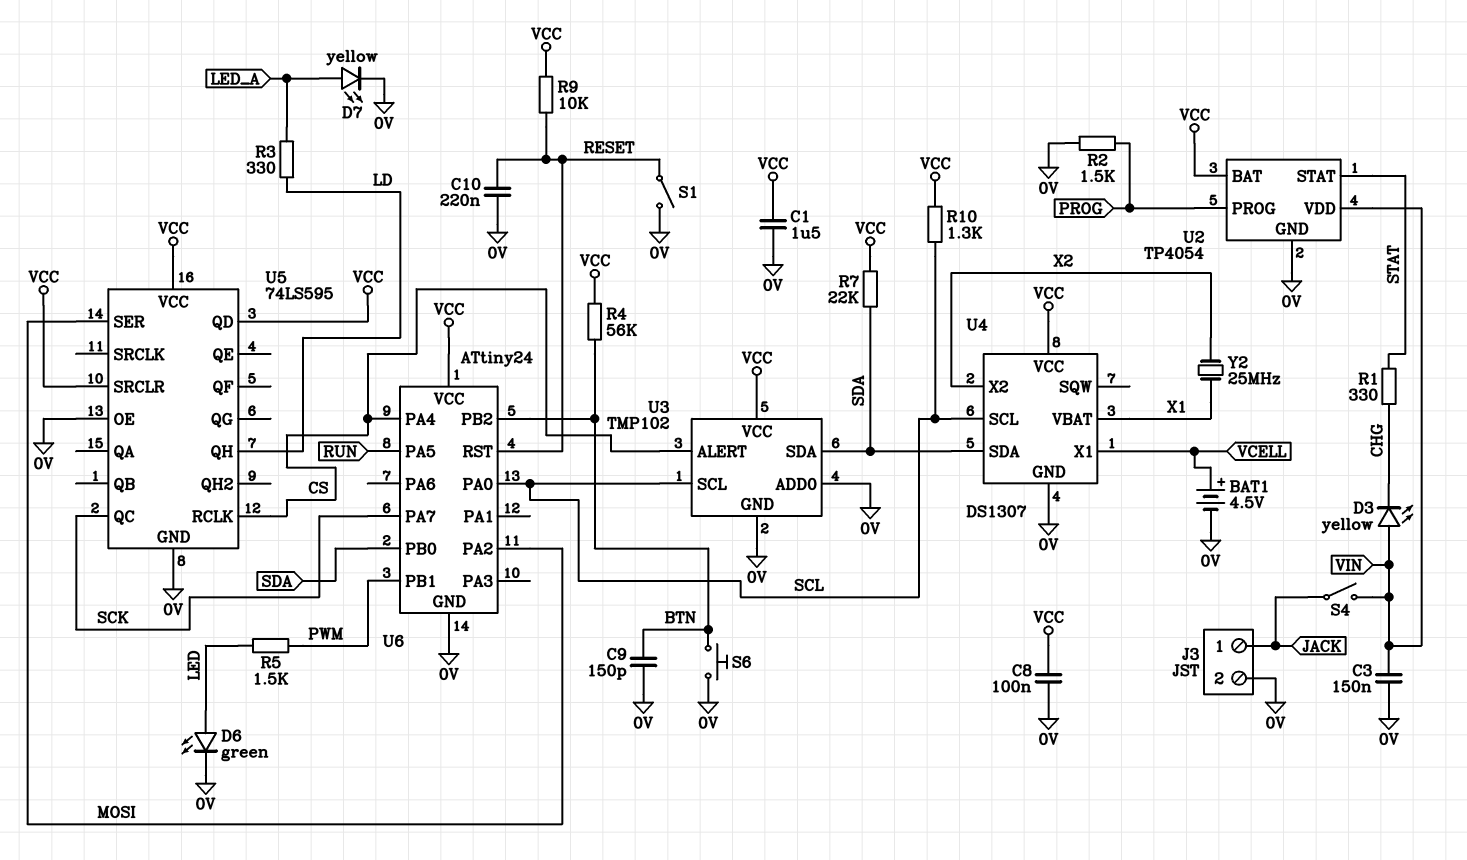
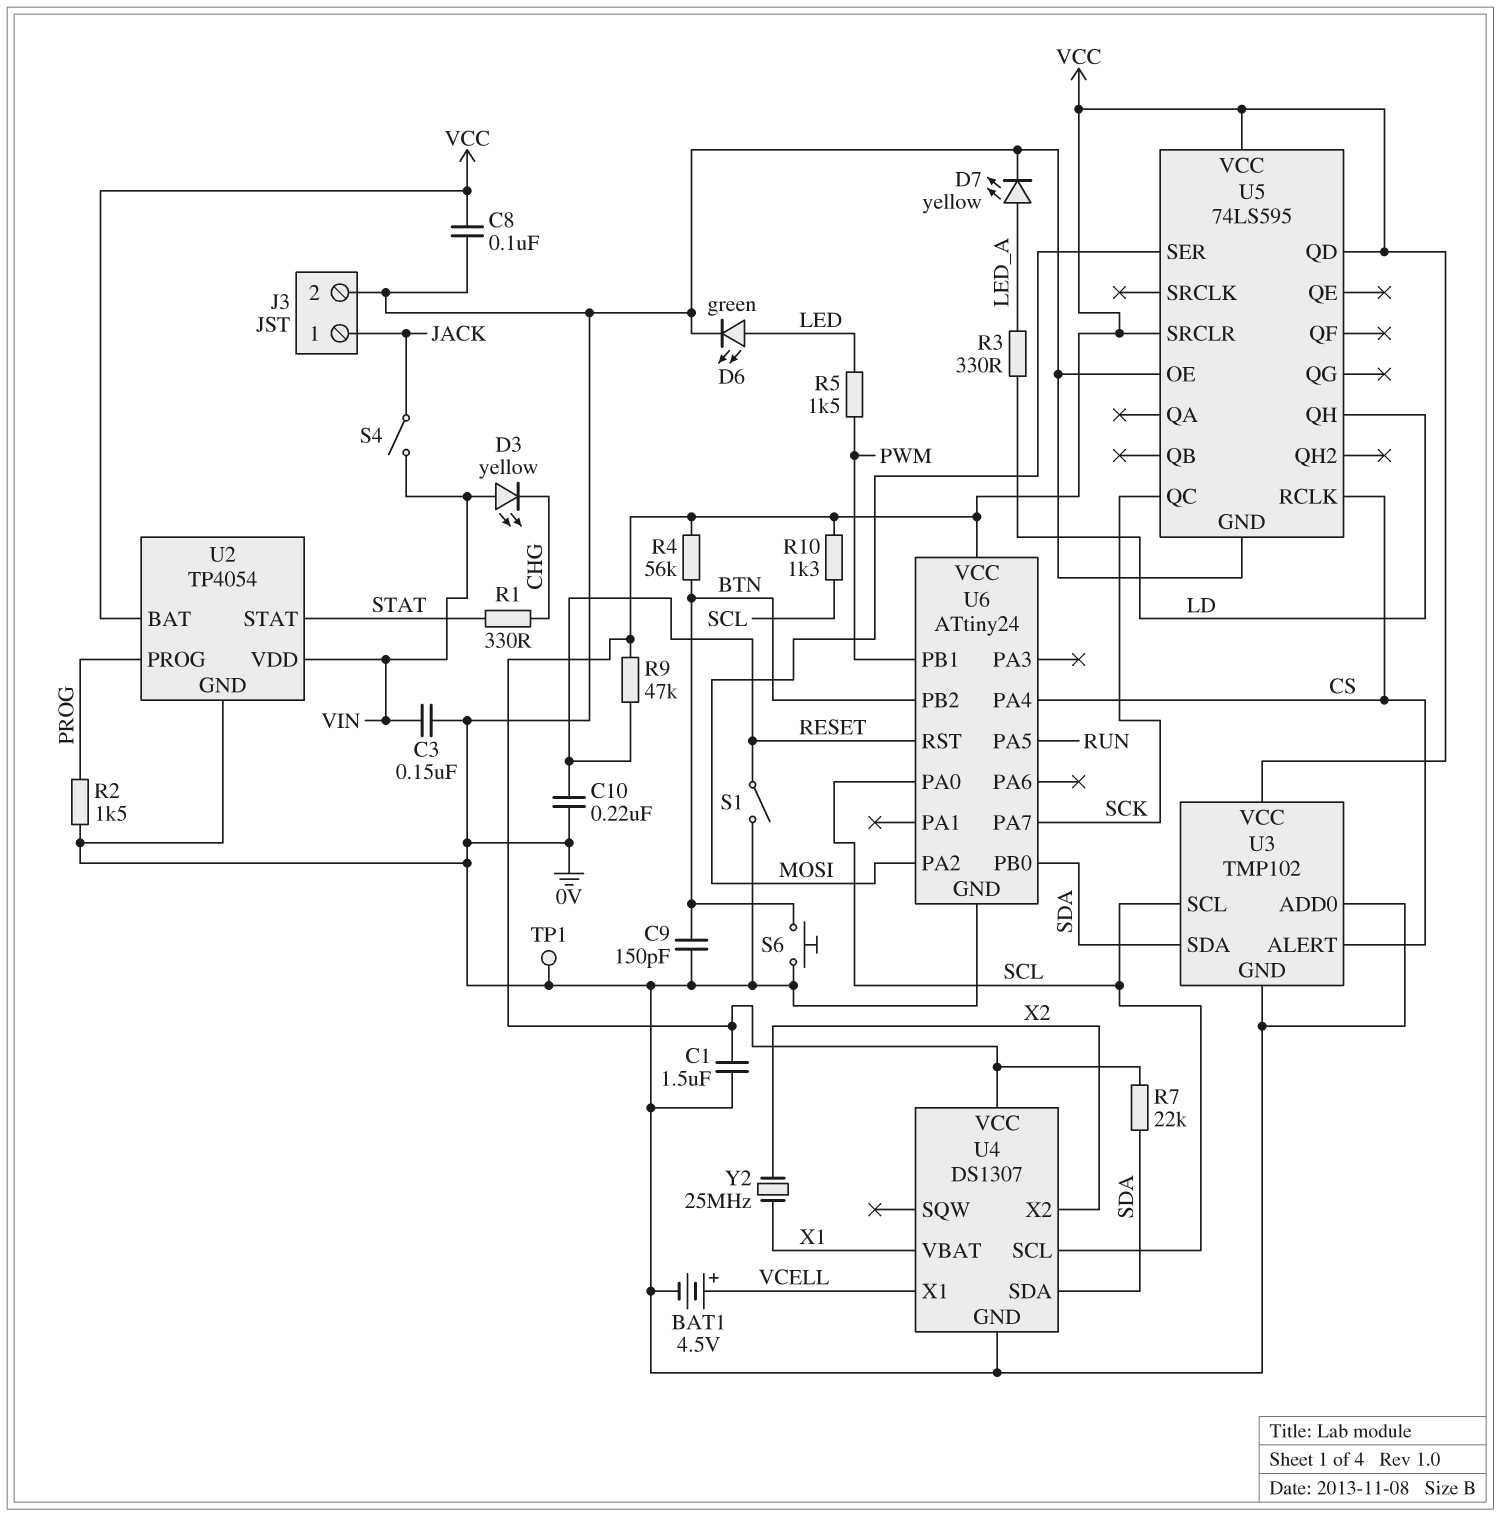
R9: 10k (RESET, VCC) -> 47k (RESET, VCC)
TP1: none -> test point (0V)

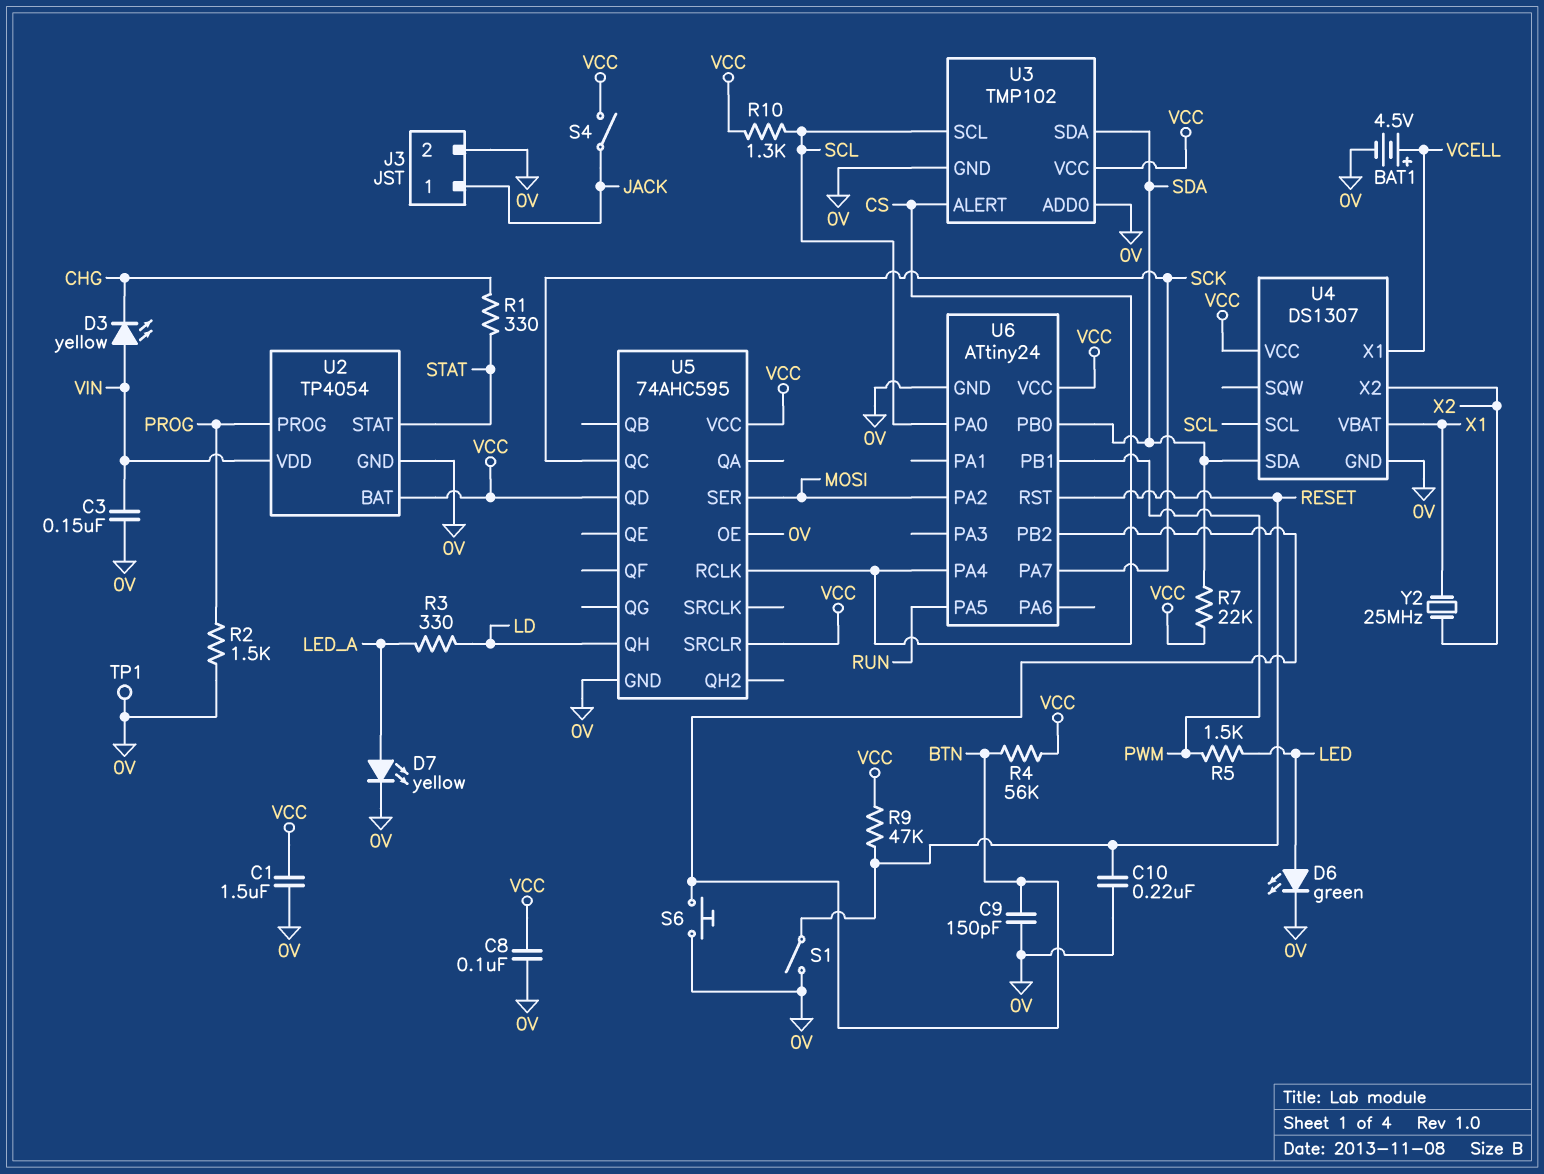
S4: switch (JACK, VIN) -> switch (JACK, VCC)
U5: 74LS595 -> 74AHC595

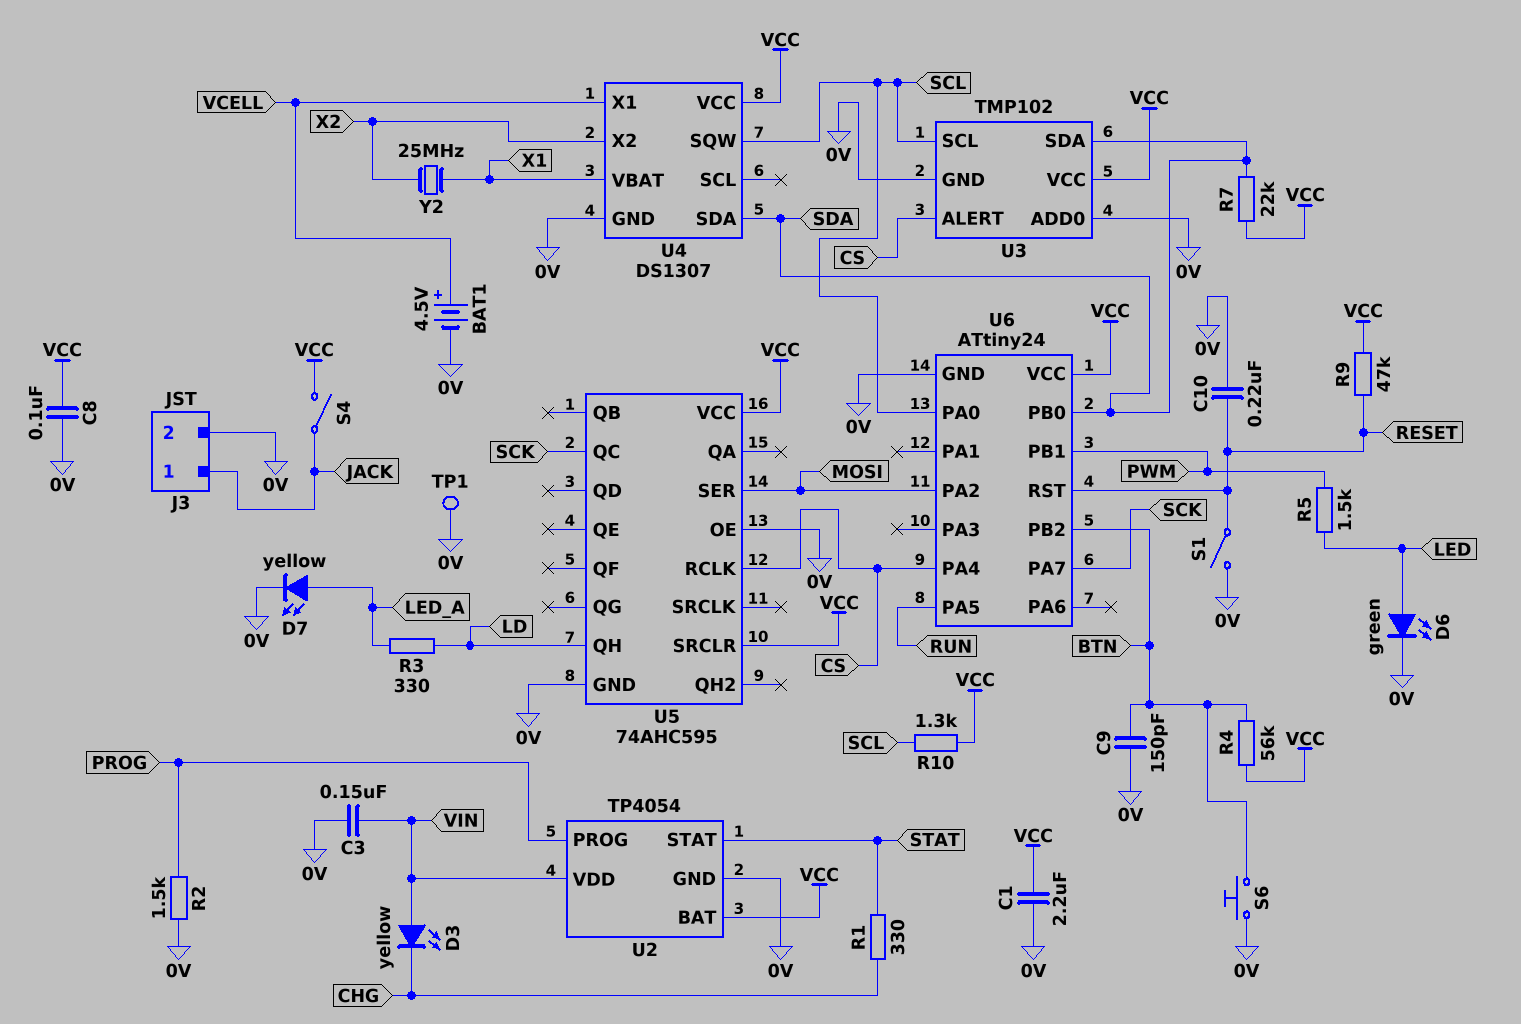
C1: 1.5uF (0V, VCC) -> 2.2uF (0V, VCC)
U4 pin SCL: SCL -> none
U4 pin SQW: none -> SCL
U5 pin QD: VCC -> none

